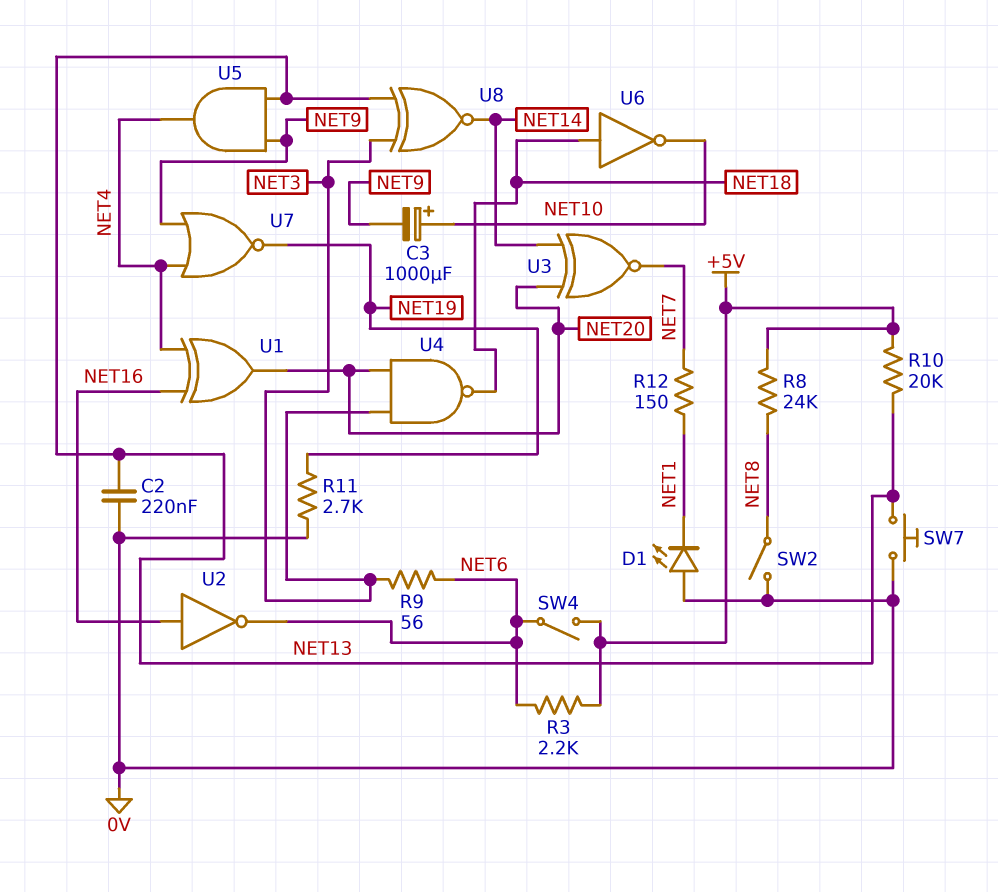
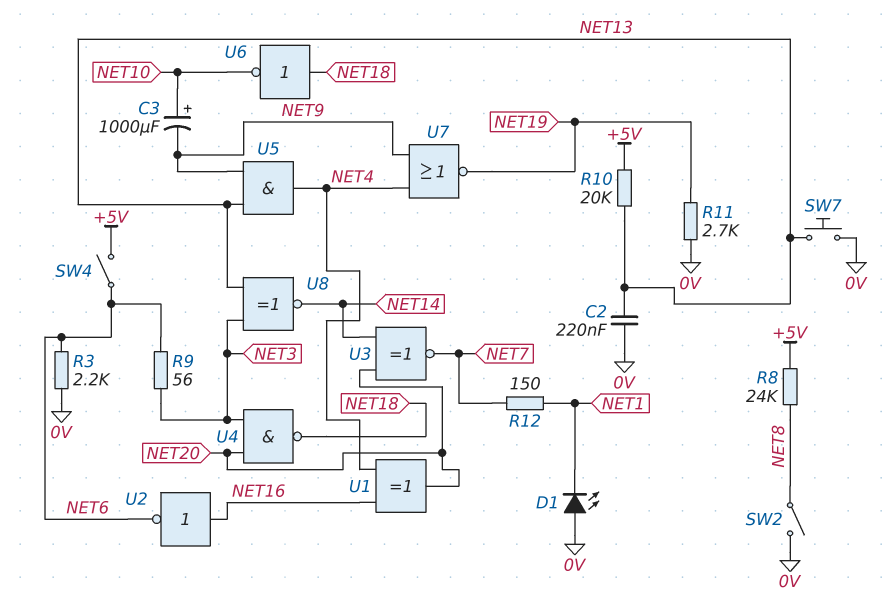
R3: 2.2k (+5V, NET6) -> 2.2k (0V, NET6)

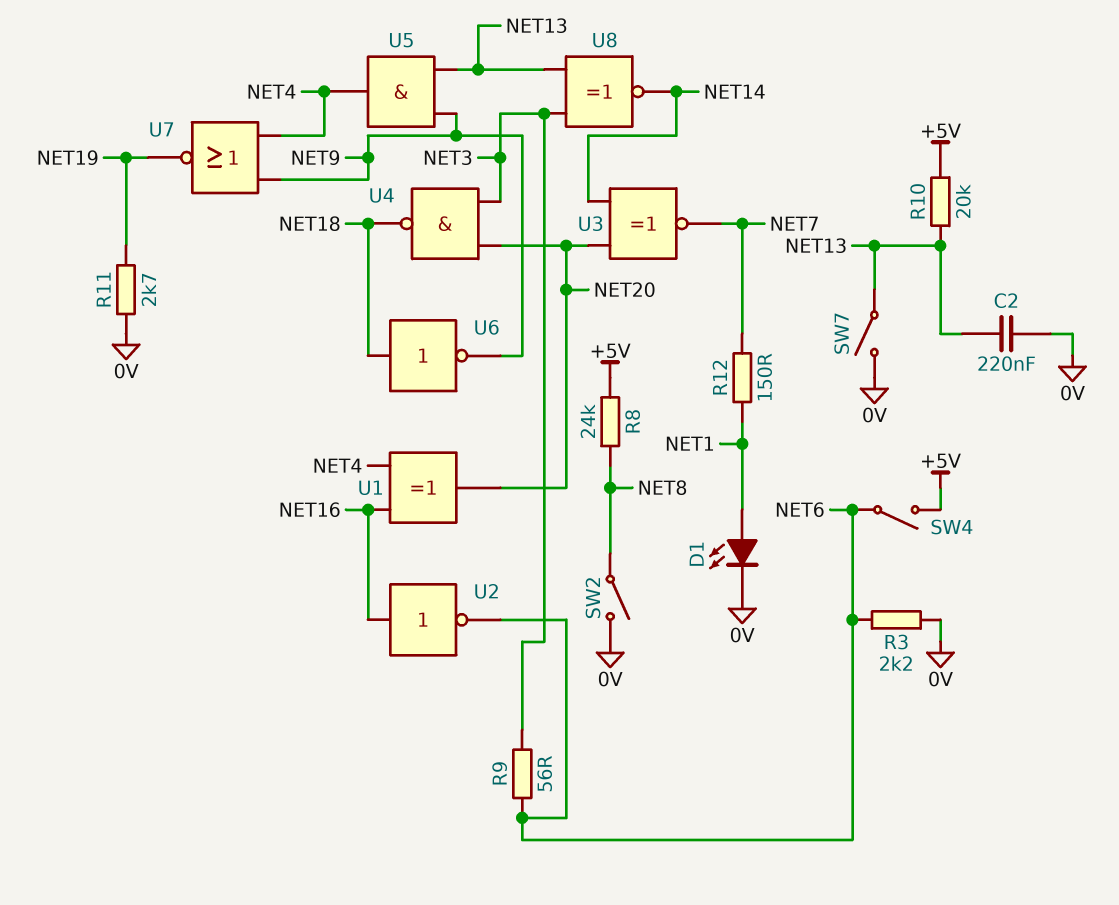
C3: 1000uF (plus NET10, minus NET9) -> none
D1: LED (A 0V, K NET1) -> LED (A NET1, K 0V)
SW7: button (0V, NET13) -> switch (0V, NET13)
U6: NOT (in NET18, out NET10) -> NOT (in NET18, out NET9)

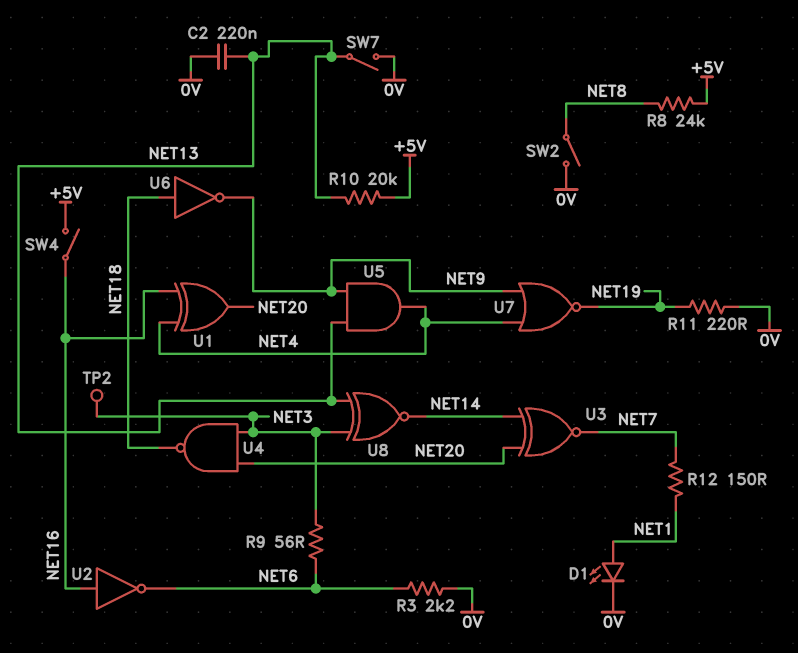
R11: 2.7k (0V, NET19) -> 220 (0V, NET19)
SW4: switch (+5V, NET6) -> switch (+5V, NET16)
TP2: none -> test point (NET3)

